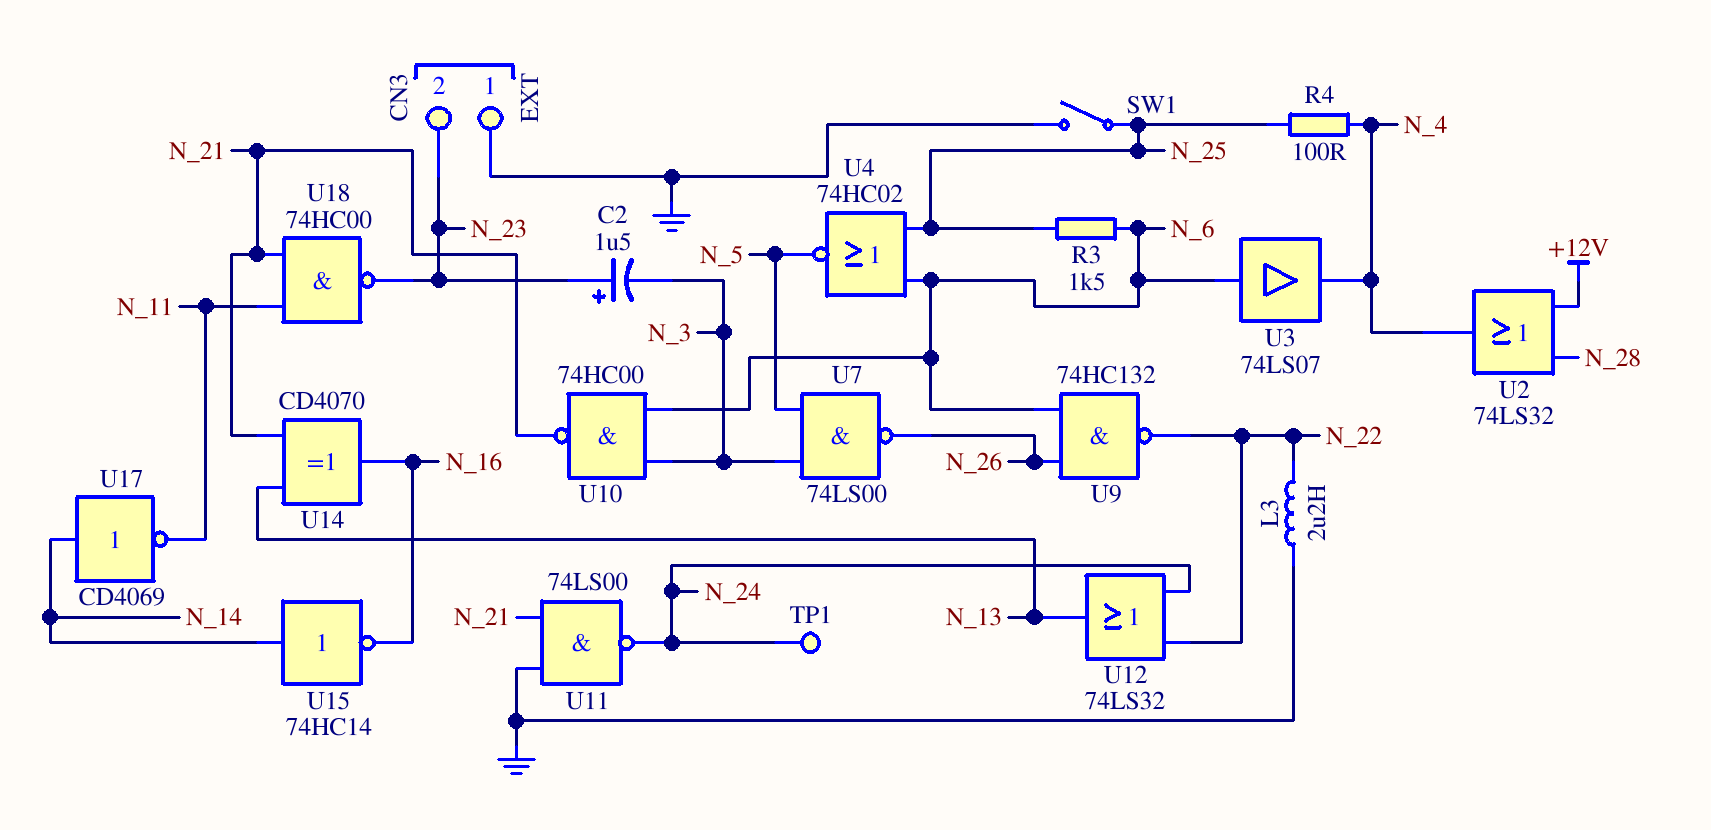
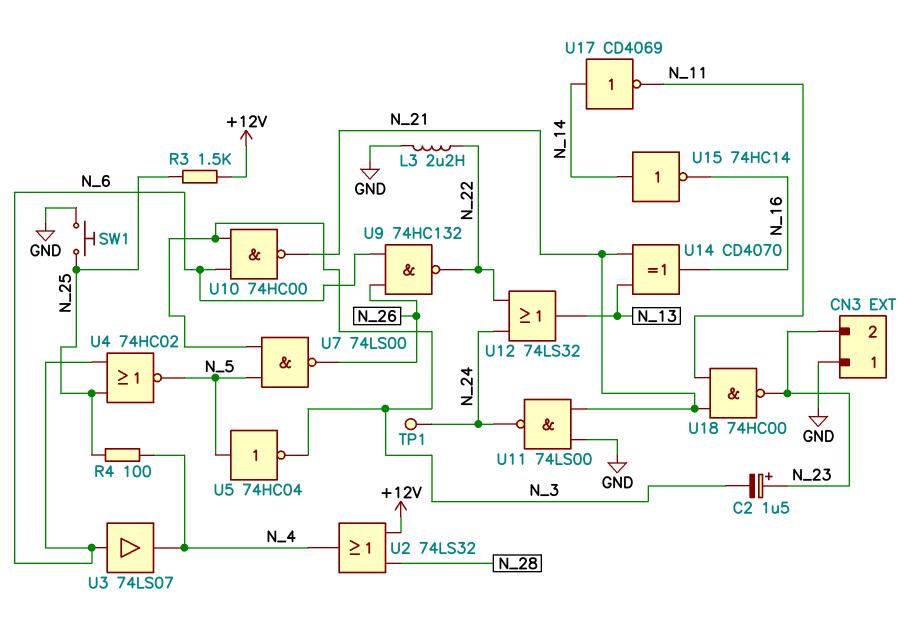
R3: 1.5k (N_6, N_25) -> 1.5k (+12V, N_25)
SW1: switch (GND, N_25) -> button (GND, N_25)
U5: none -> NOT 74HC04 (in N_5, out N_3)

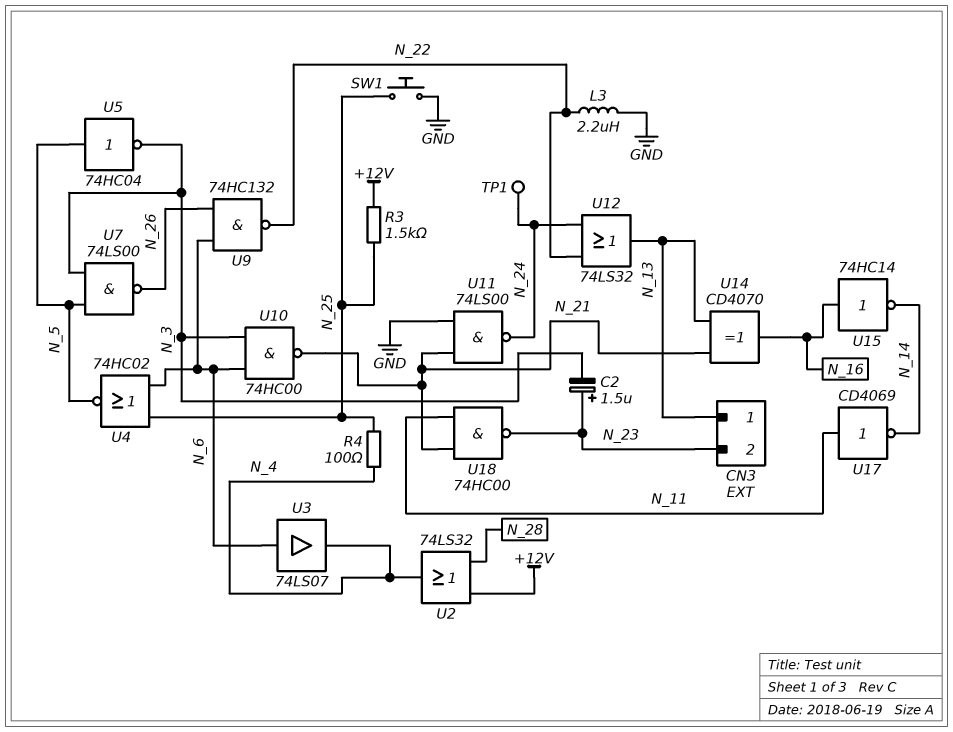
CN3 pin 1: GND -> N_13
U15: NOT 74HC14 (in N_14, out N_16) -> NOT 74HC14 (in N_16, out N_14)
U17: NOT CD4069 (in N_14, out N_11) -> NOT CD4069 (in N_11, out N_14)

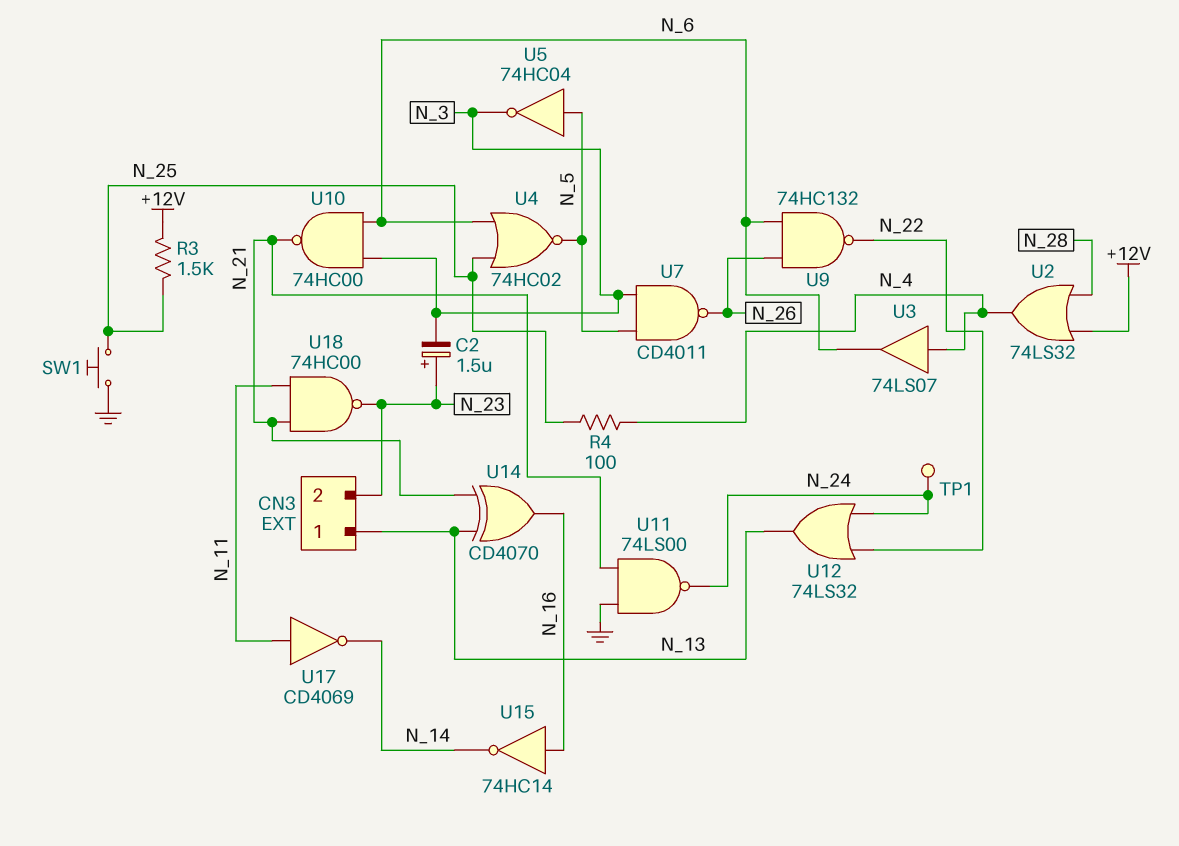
L3: 2.2uH (GND, N_22) -> none
U3: buffer 74LS07 (in N_6, out N_4) -> buffer 74LS07 (in N_4, out N_6)
U7: NAND 74LS00 (in N_3, in N_5, out N_26) -> NAND CD4011 (in N_3, in N_5, out N_26)

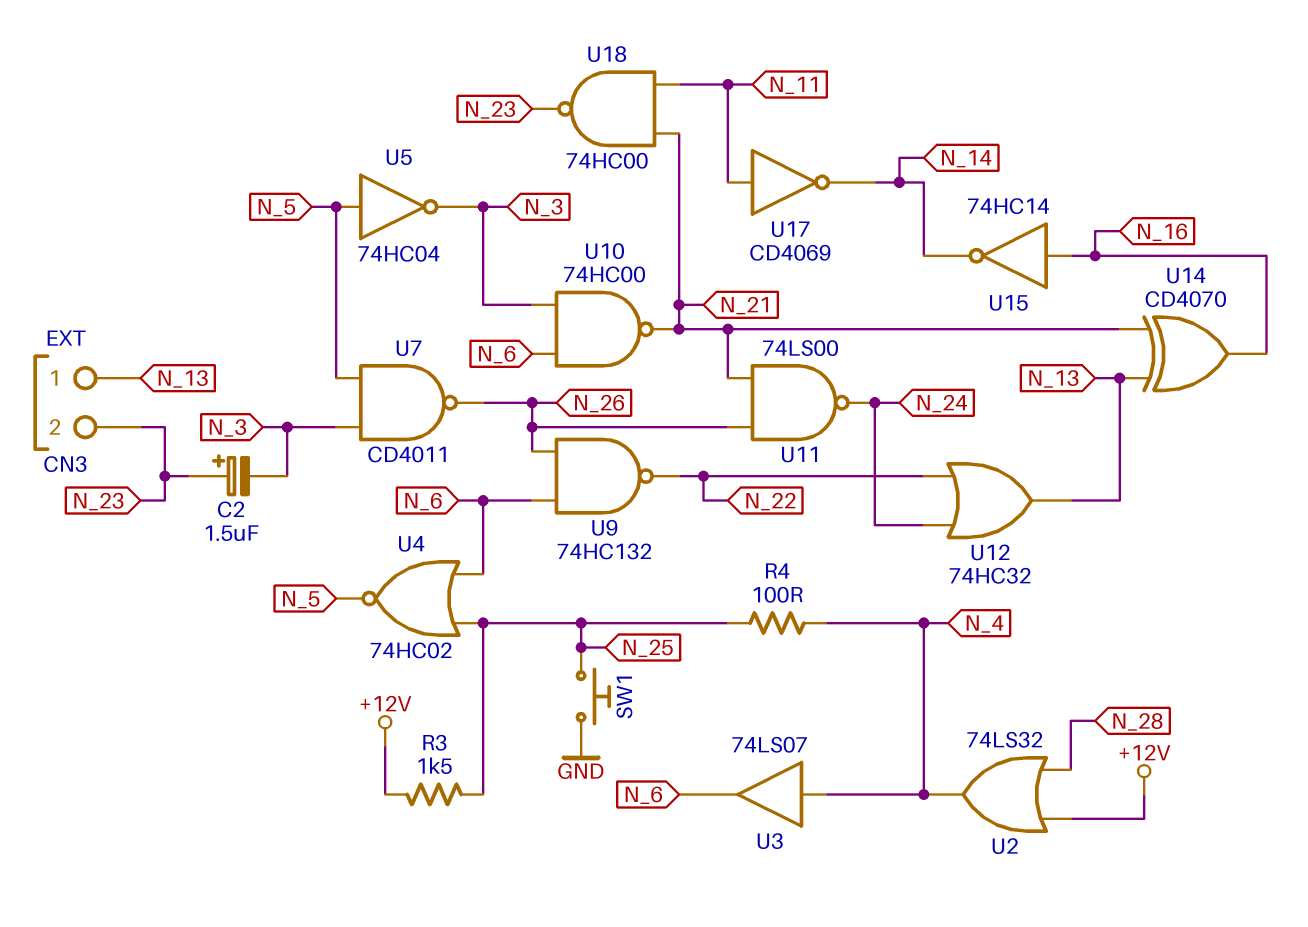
TP1: test point (N_24) -> none
U11: NAND 74LS00 (in GND, in N_21, out N_24) -> NAND 74LS00 (in N_21, in N_26, out N_24)
U12: OR 74LS32 (in N_22, in N_24, out N_13) -> OR 74HC32 (in N_22, in N_24, out N_13)

